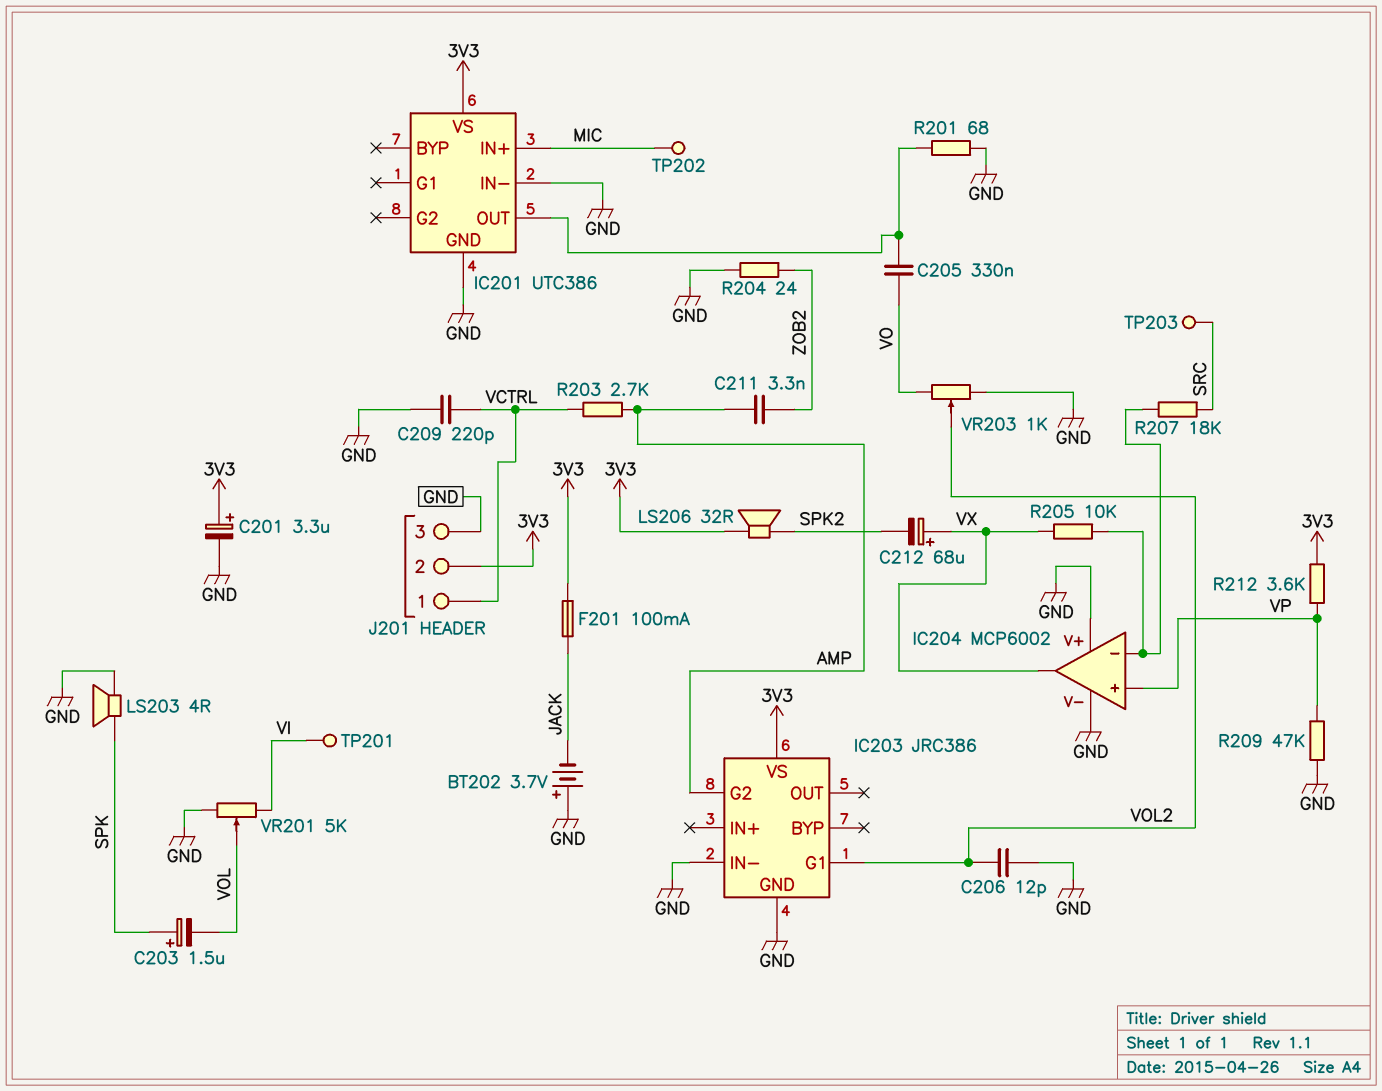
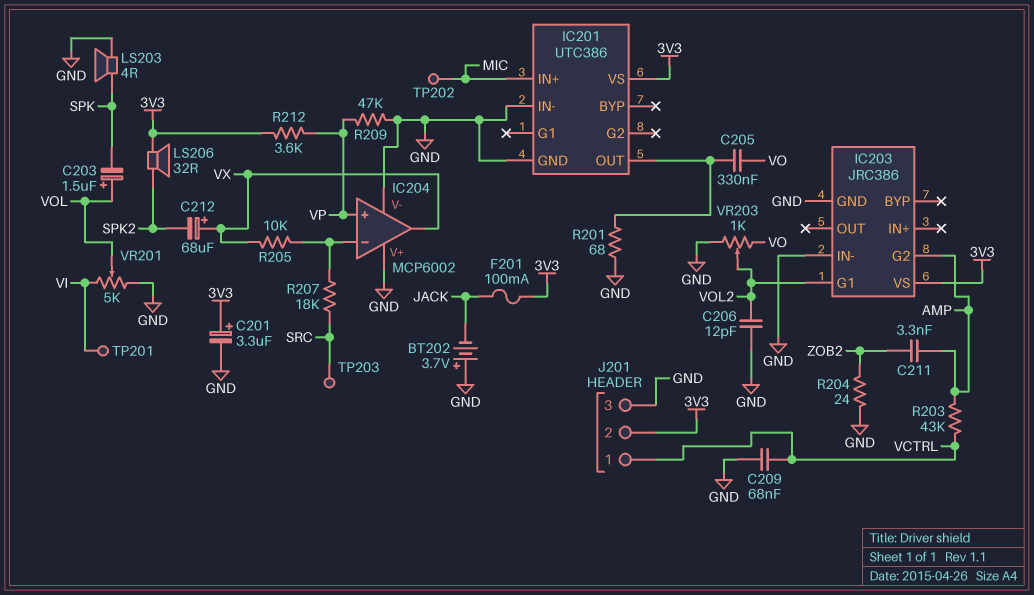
C203: 1.5uF (plus SPK, minus VOL) -> 1.5uF (plus VOL, minus SPK)
C209: 220pF (GND, VCTRL) -> 68nF (GND, VCTRL)
R203: 2.7k (AMP, VCTRL) -> 43k (AMP, VCTRL)

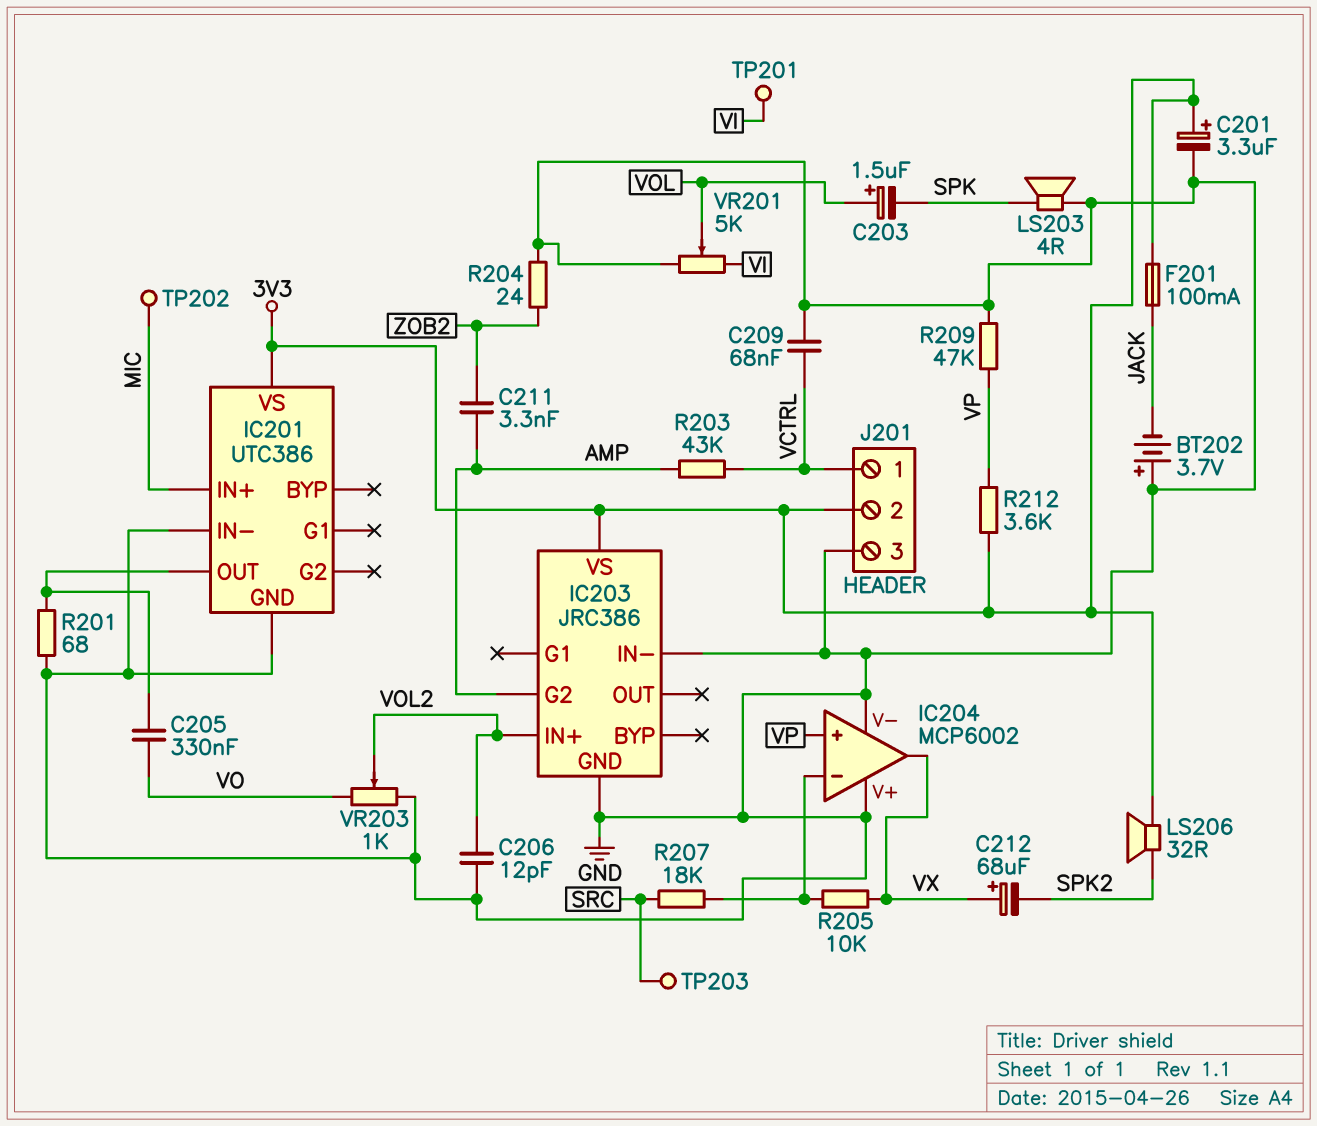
IC203 pin G1: VOL2 -> none
IC203 pin IN+: none -> VOL2

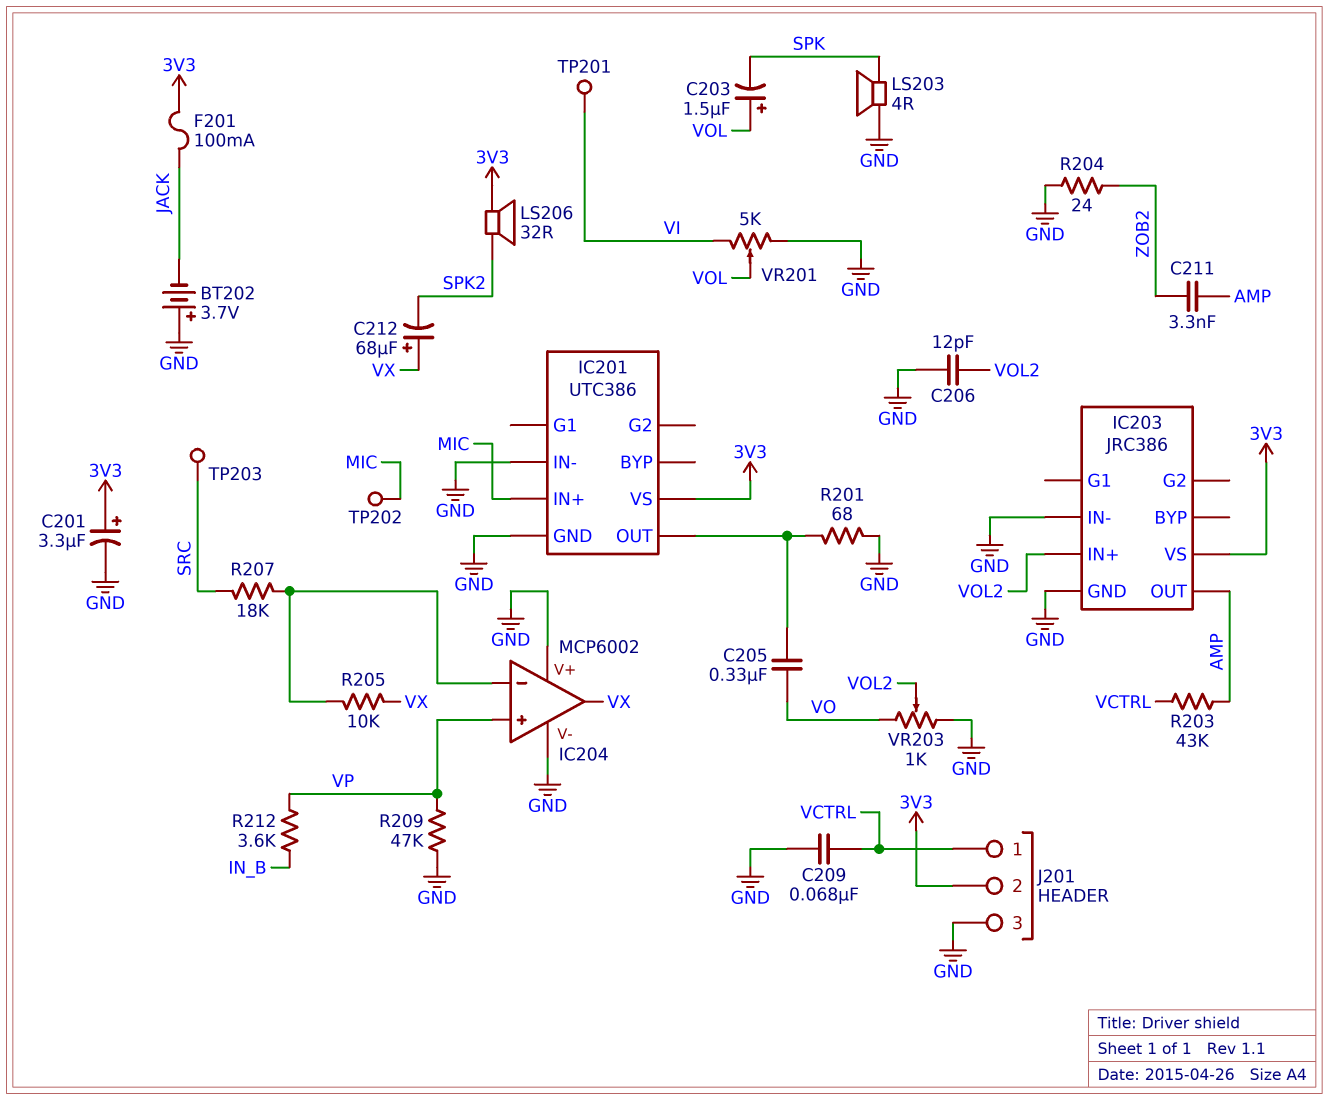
IC203 pin G2: AMP -> none
IC203 pin OUT: none -> AMP
R212: 3.6k (3V3, VP) -> 3.6k (IN_B, VP)

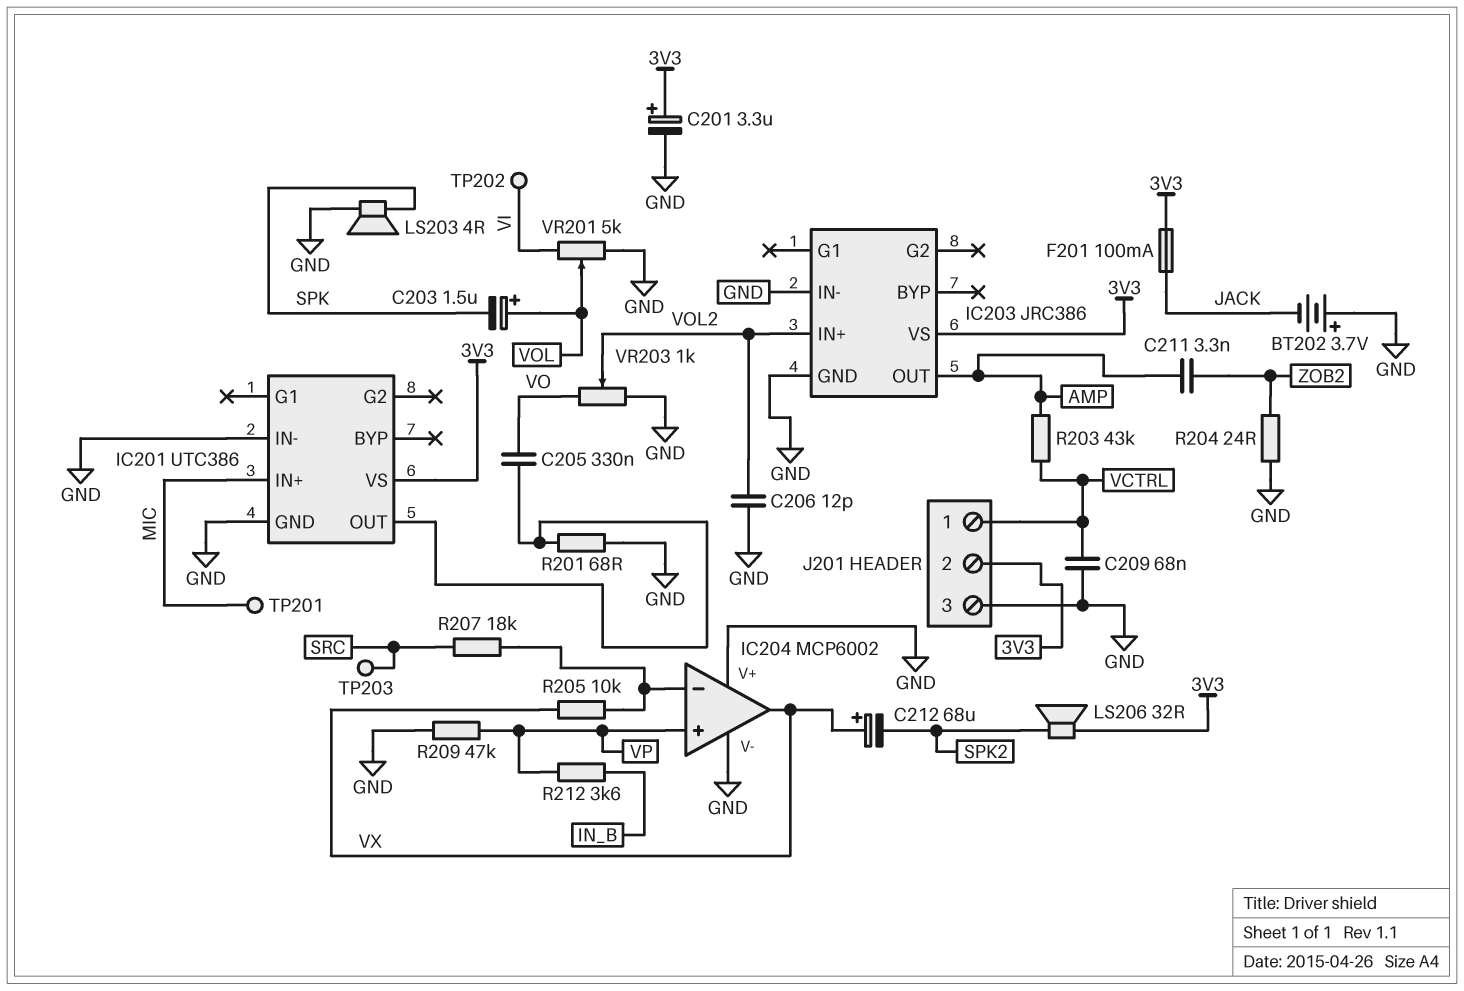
TP201: test point (VI) -> test point (MIC)
TP202: test point (MIC) -> test point (VI)

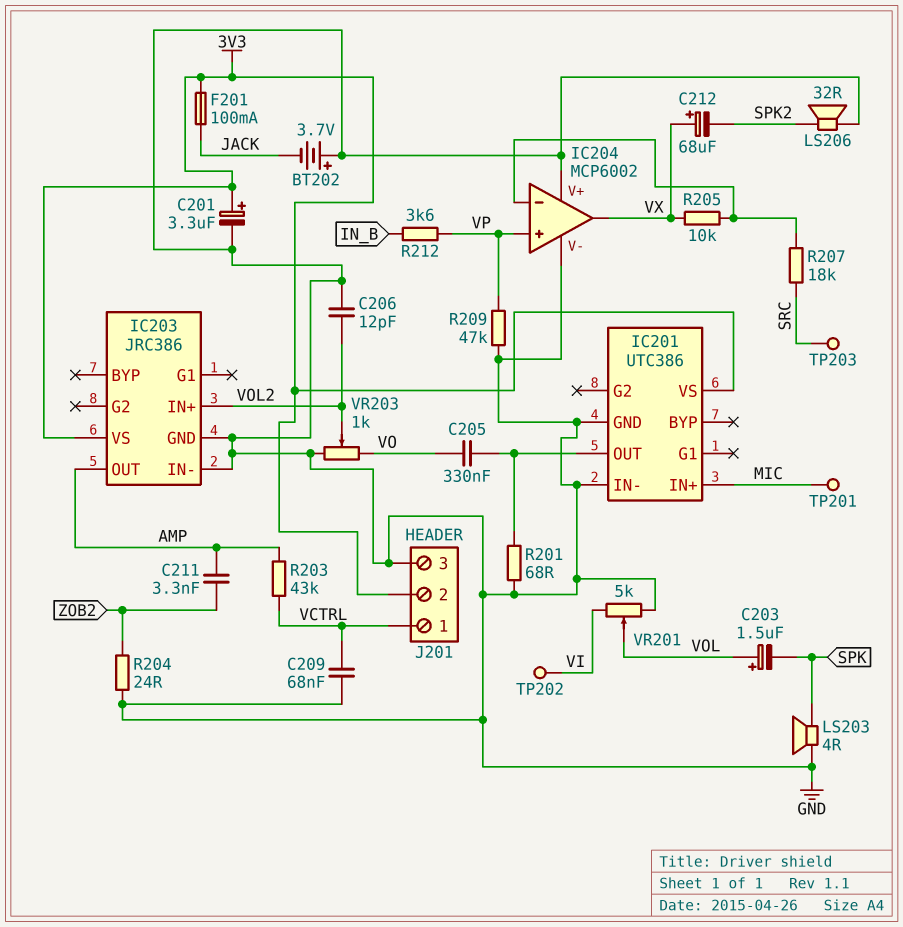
LS206: speaker 32R (3V3, SPK2) -> speaker 32R (GND, SPK2)

